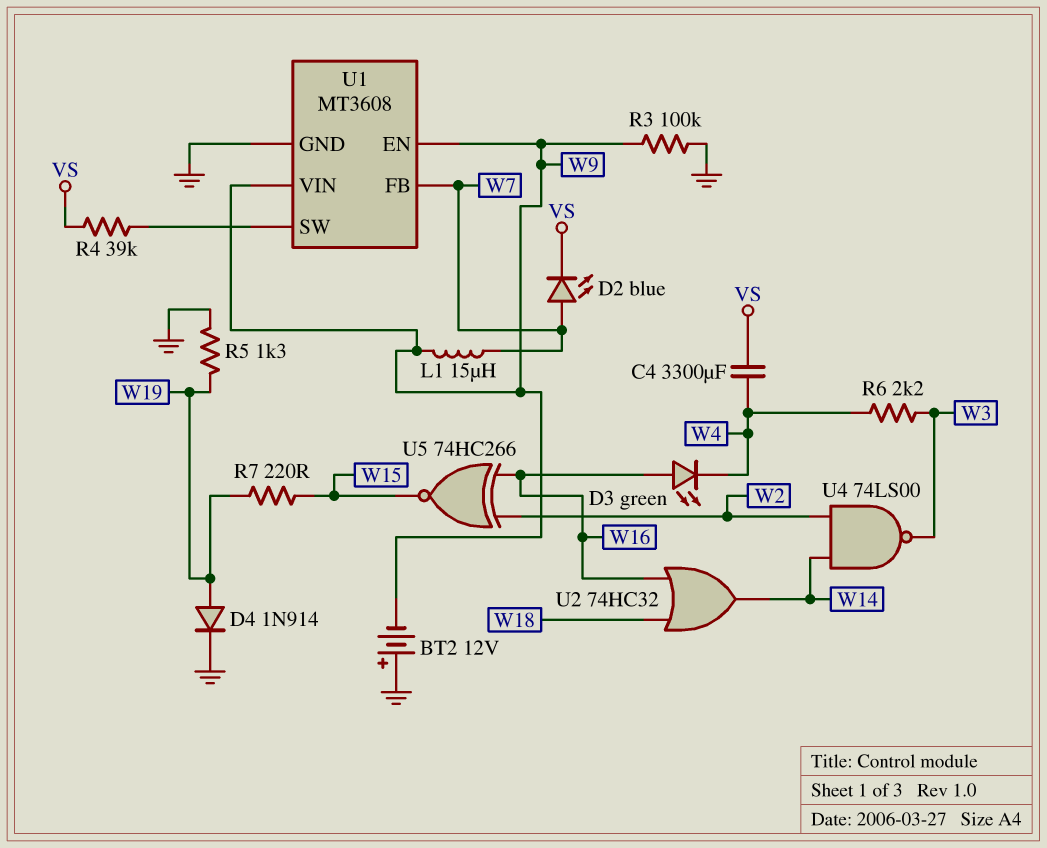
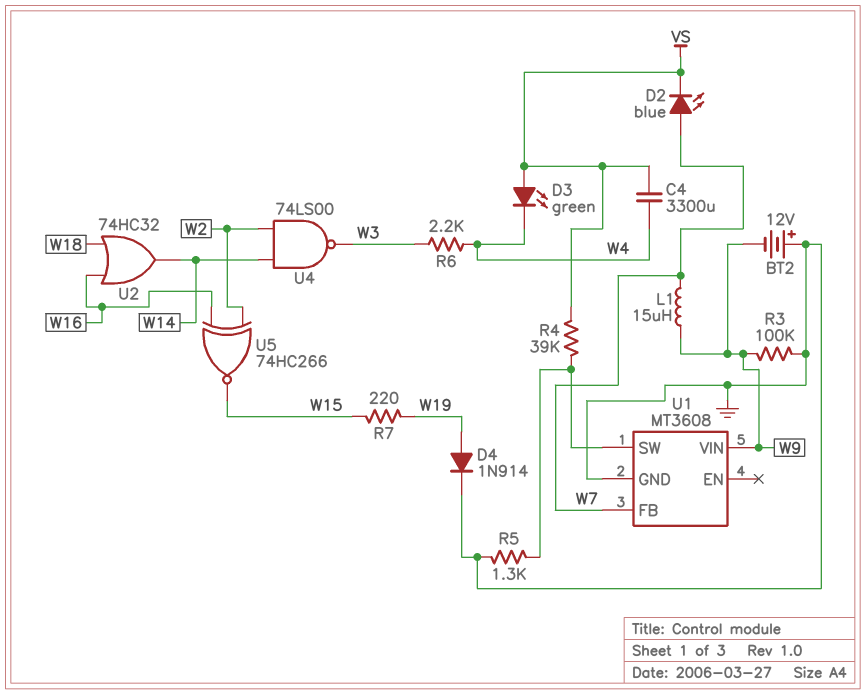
D3: LED green (A W16, K W4) -> LED green (A VS, K W4)
R5: 1.3k (GND, W19) -> 1.3k (GND, U1/SW)
U1 pin EN: W9 -> none

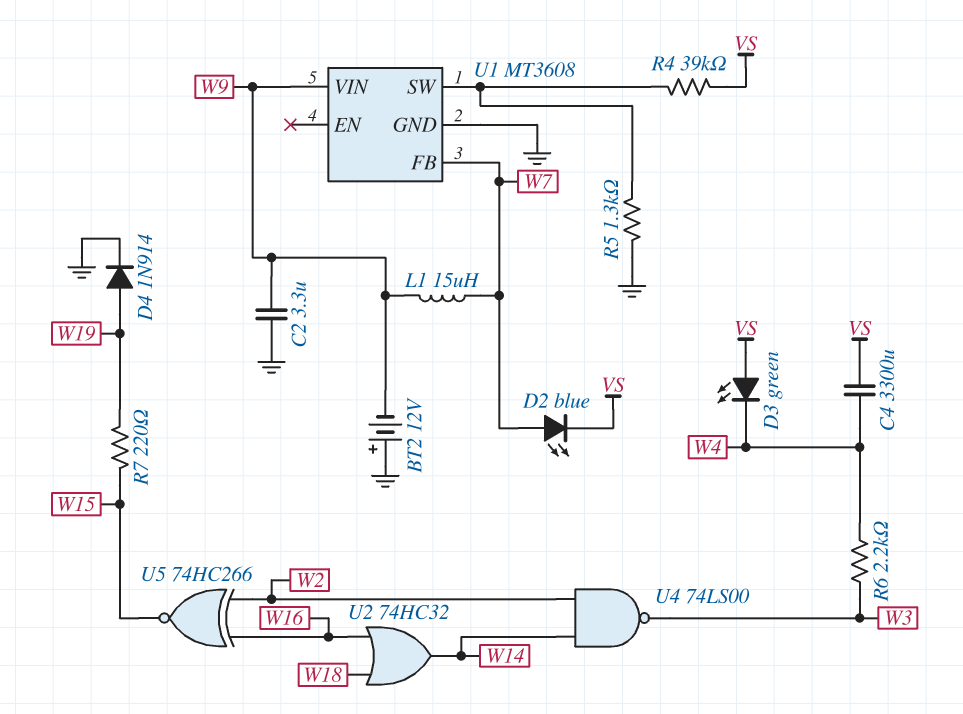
C2: none -> 3.3uF (GND, W9)
R3: 100k (GND, W9) -> none

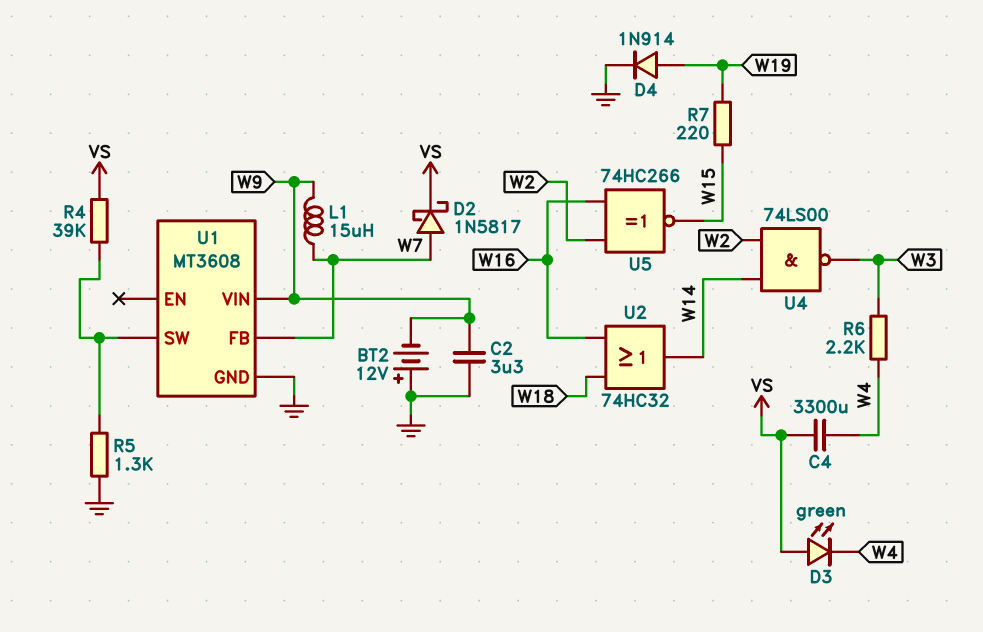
D2: LED blue (A W7, K VS) -> schottky 1N5817 (A W7, K VS)

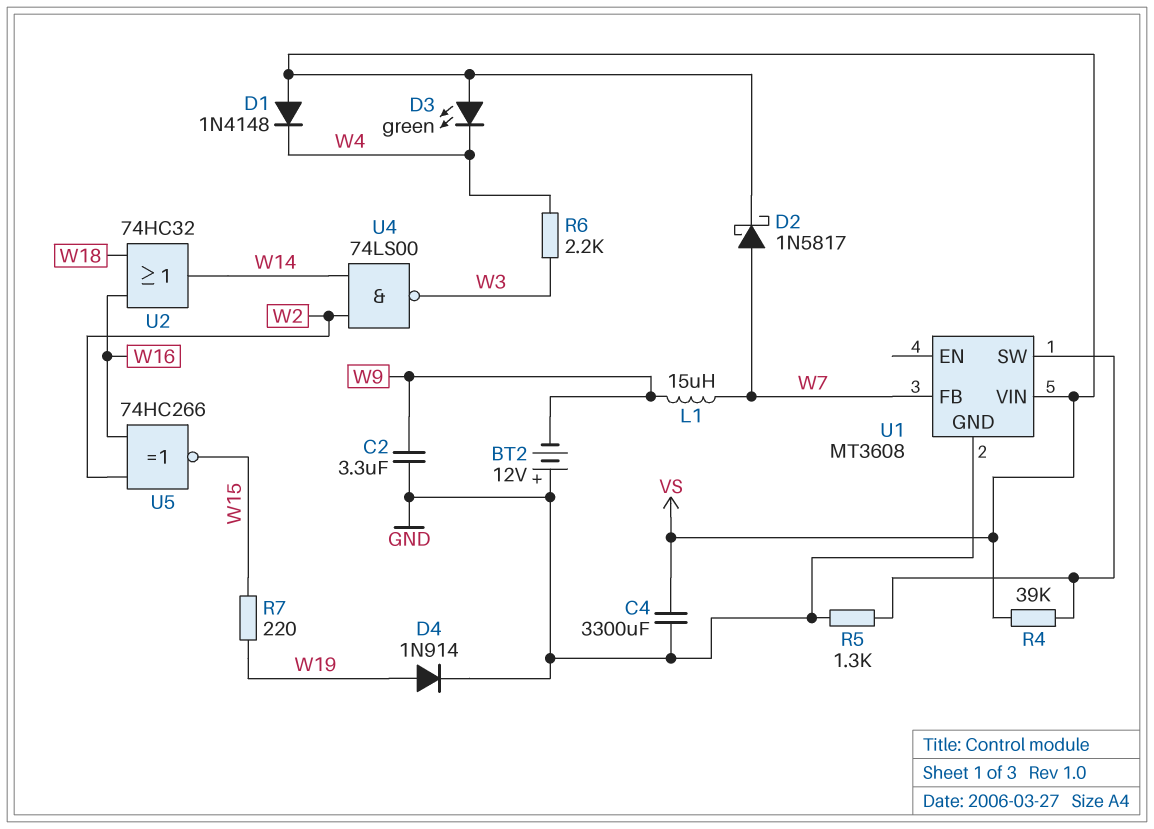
C4: 3300uF (VS, W4) -> 3300uF (GND, VS)
D1: none -> diode 1N4148 (A VS, K W4)
U1 pin VIN: W9 -> VS

